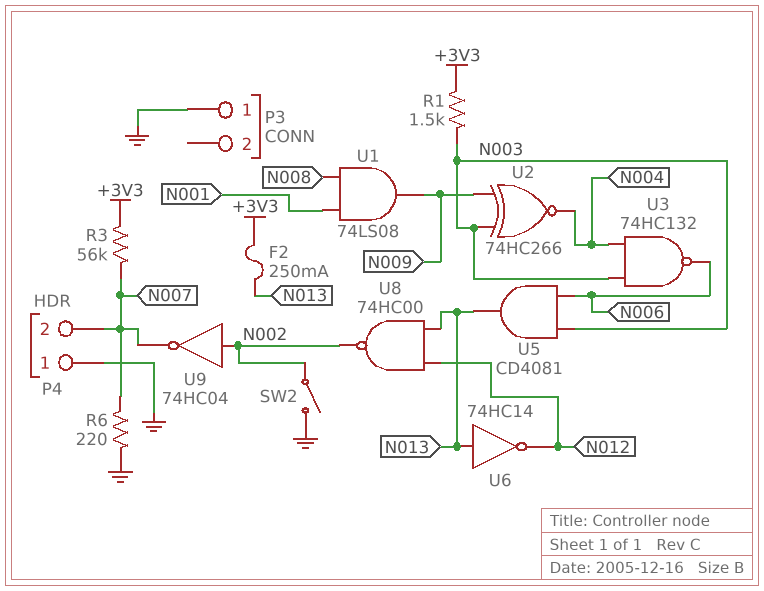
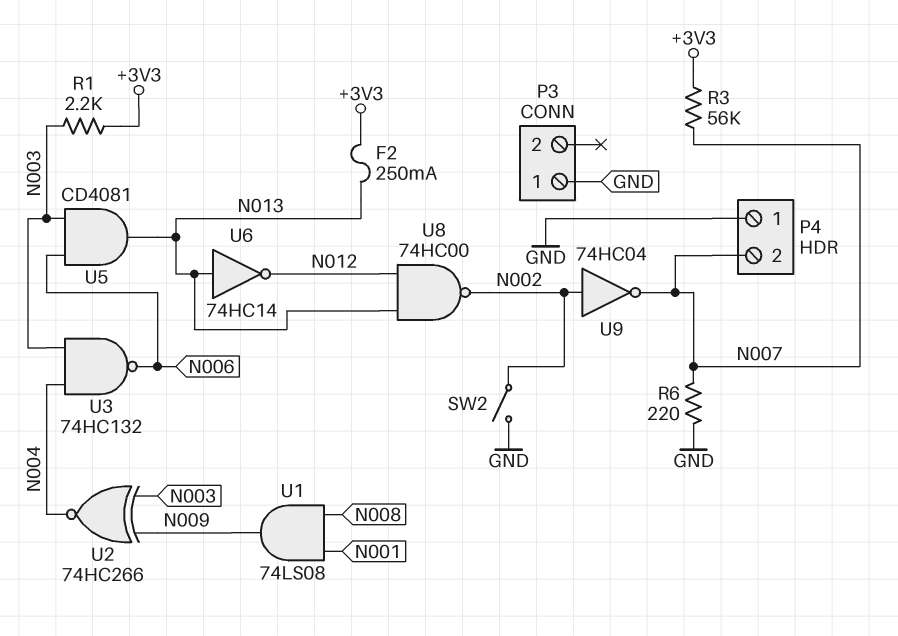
R1: 1.5k (+3V3, N003) -> 2.2k (+3V3, N003)

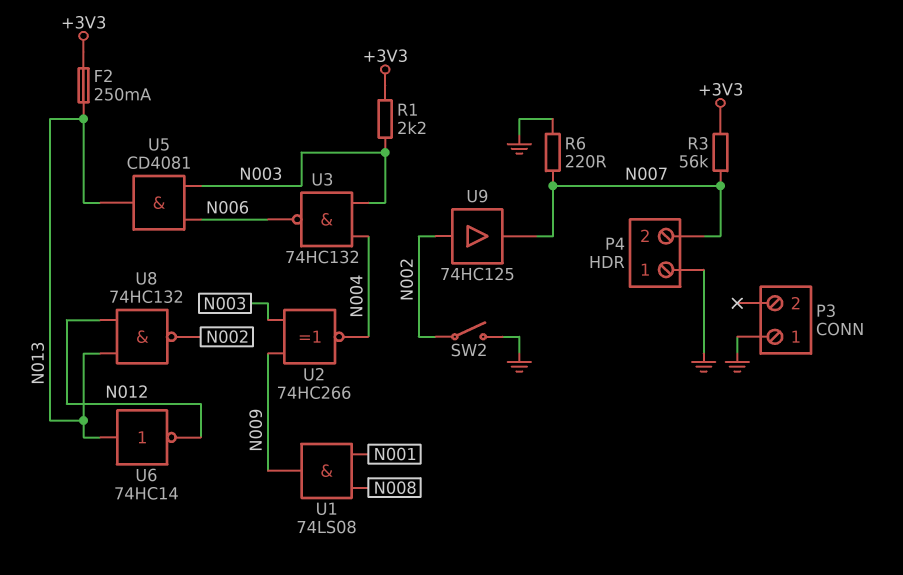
U8: NAND 74HC00 (in N012, in N013, out N002) -> NAND 74HC132 (in N012, in N013, out N002)
U9: NOT 74HC04 (in N002, out N007) -> buffer 74HC125 (in N002, out N007)

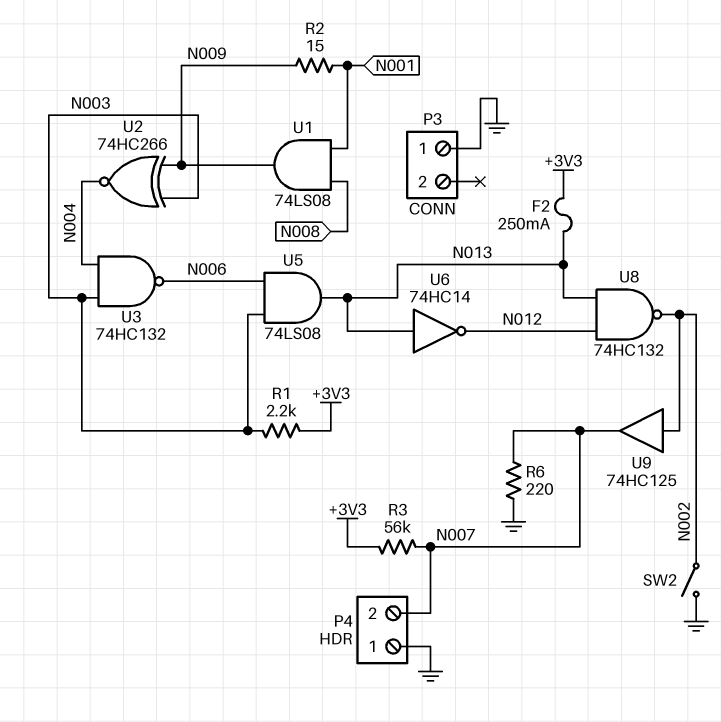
R2: none -> 15 (N001, N009)
U5: AND CD4081 (in N003, in N006, out N013) -> AND 74LS08 (in N003, in N006, out N013)

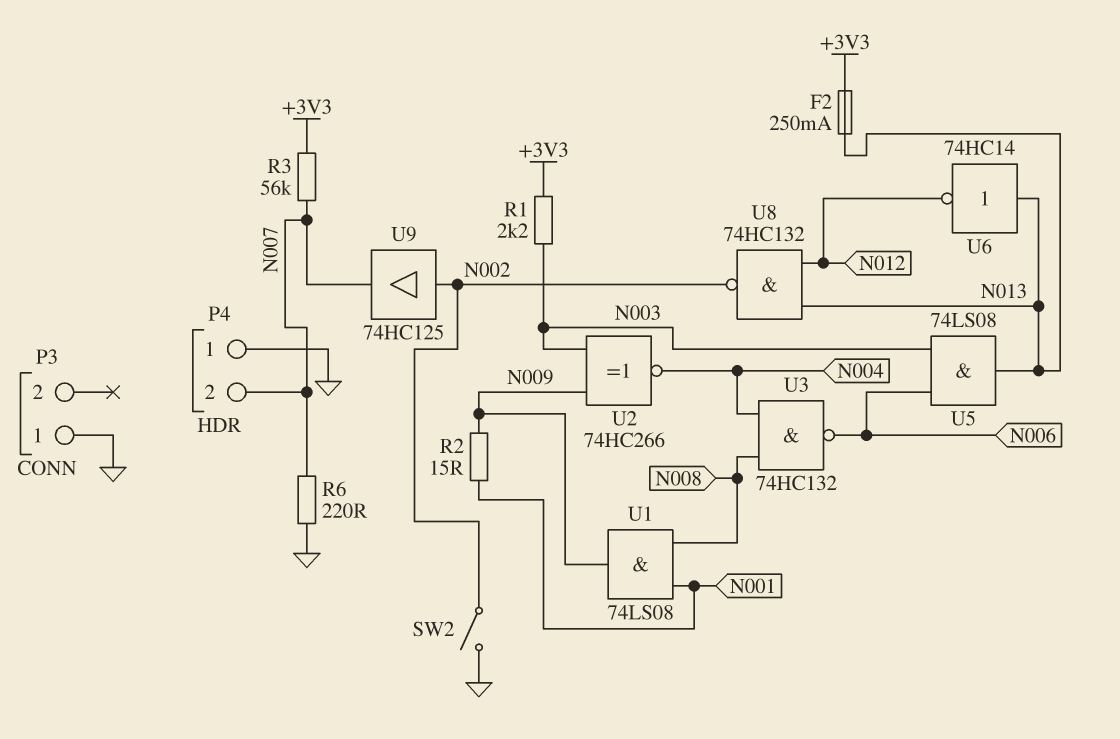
U3: NAND 74HC132 (in N003, in N004, out N006) -> NAND 74HC132 (in N004, in N008, out N006)

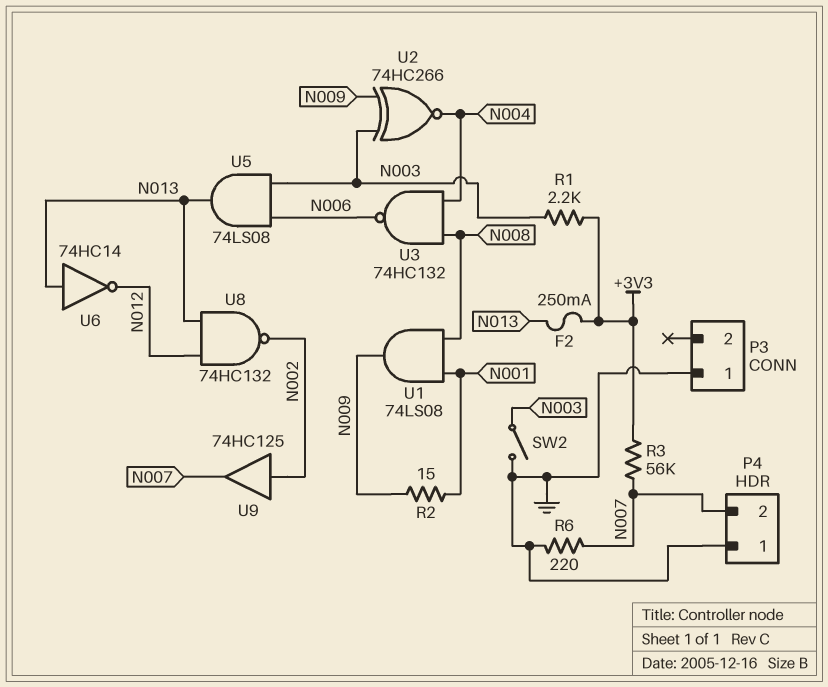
SW2: switch (GND, N002) -> switch (GND, N003)

